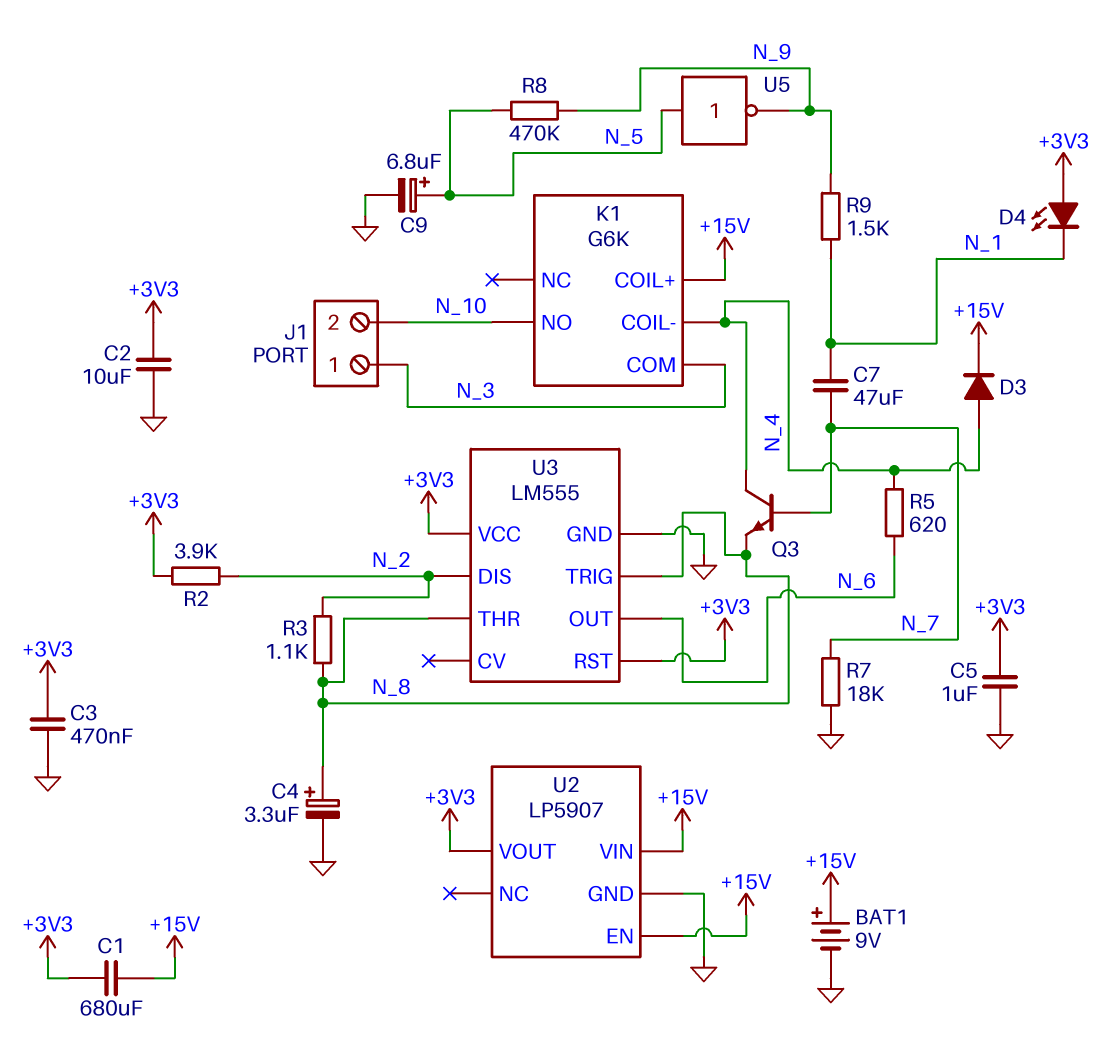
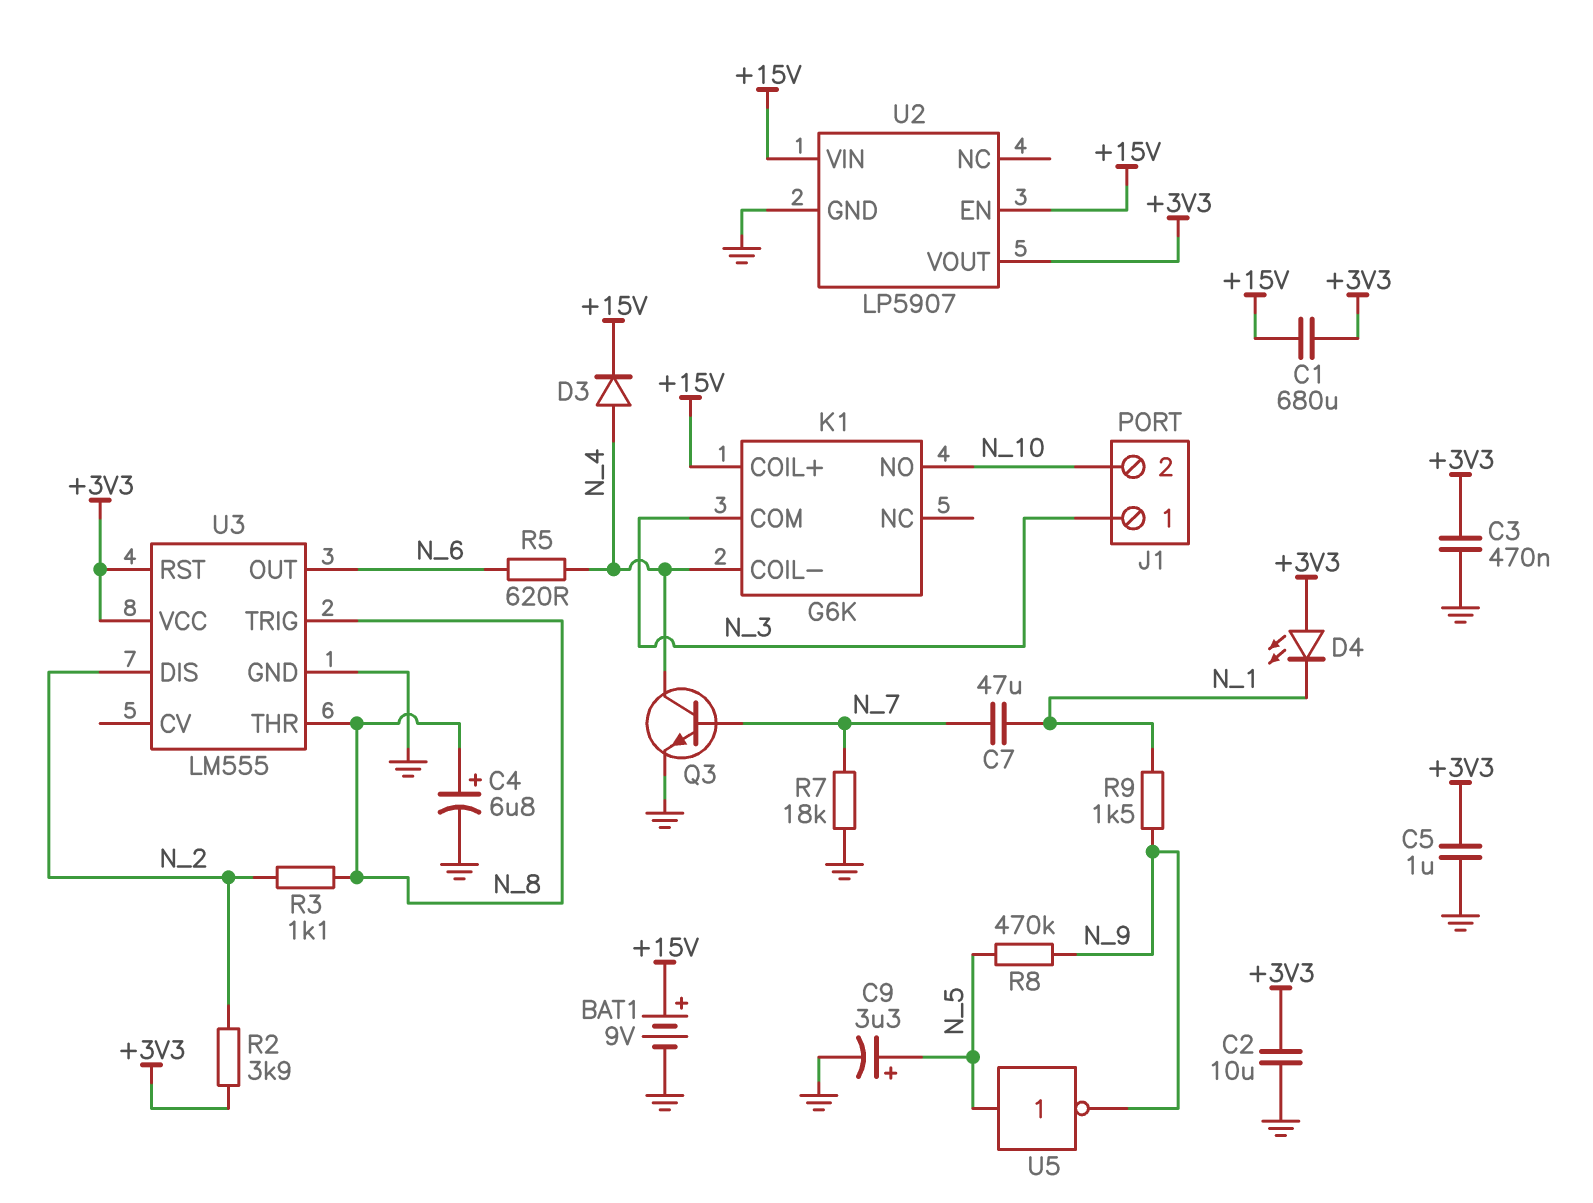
C4: 3.3uF (plus N_8, minus GND) -> 6.8uF (plus N_8, minus GND)
C9: 6.8uF (plus N_5, minus GND) -> 3.3uF (plus N_5, minus GND)
Q3: NPN (B N_7, C N_4, E N_8) -> NPN (B N_7, C N_4, E GND)

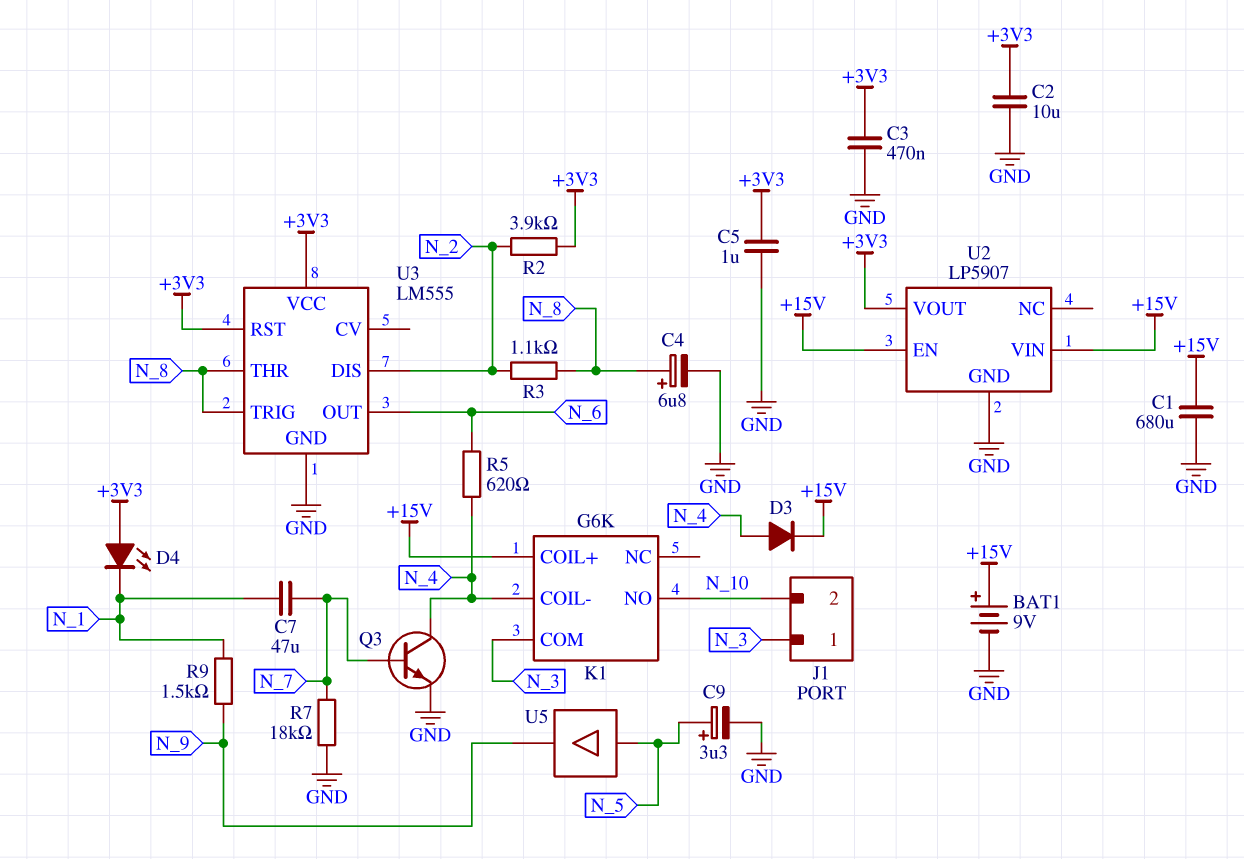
C1: 680uF (+3V3, +15V) -> 680uF (+15V, GND)
R8: 470k (N_5, N_9) -> none
U5: NOT (in N_5, out N_9) -> buffer (in N_5, out N_9)

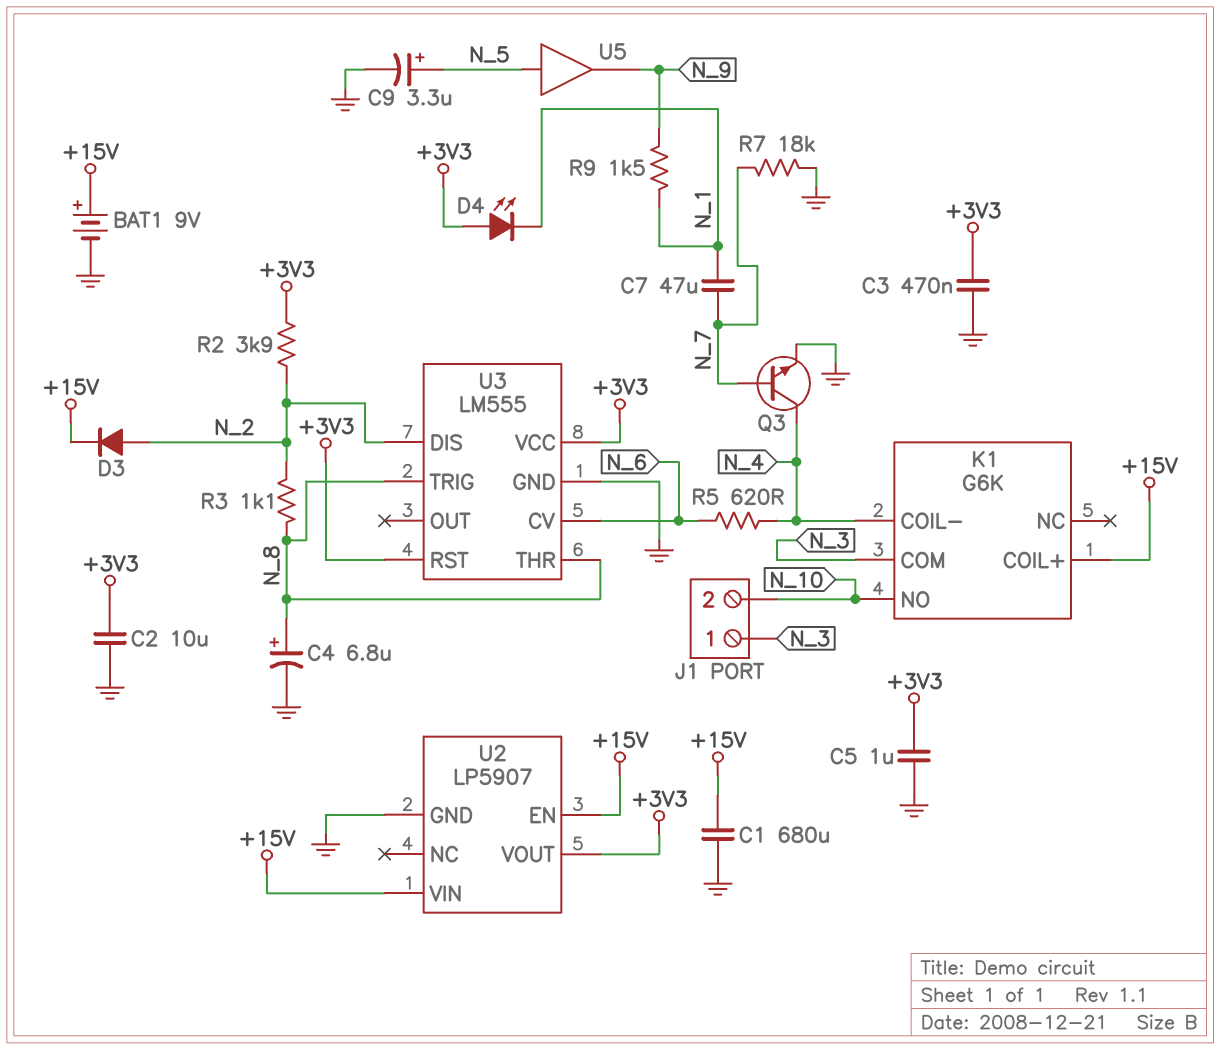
D3: diode (A N_4, K +15V) -> diode (A N_2, K +15V)
U3 pin CV: none -> N_6
U3 pin OUT: N_6 -> none

